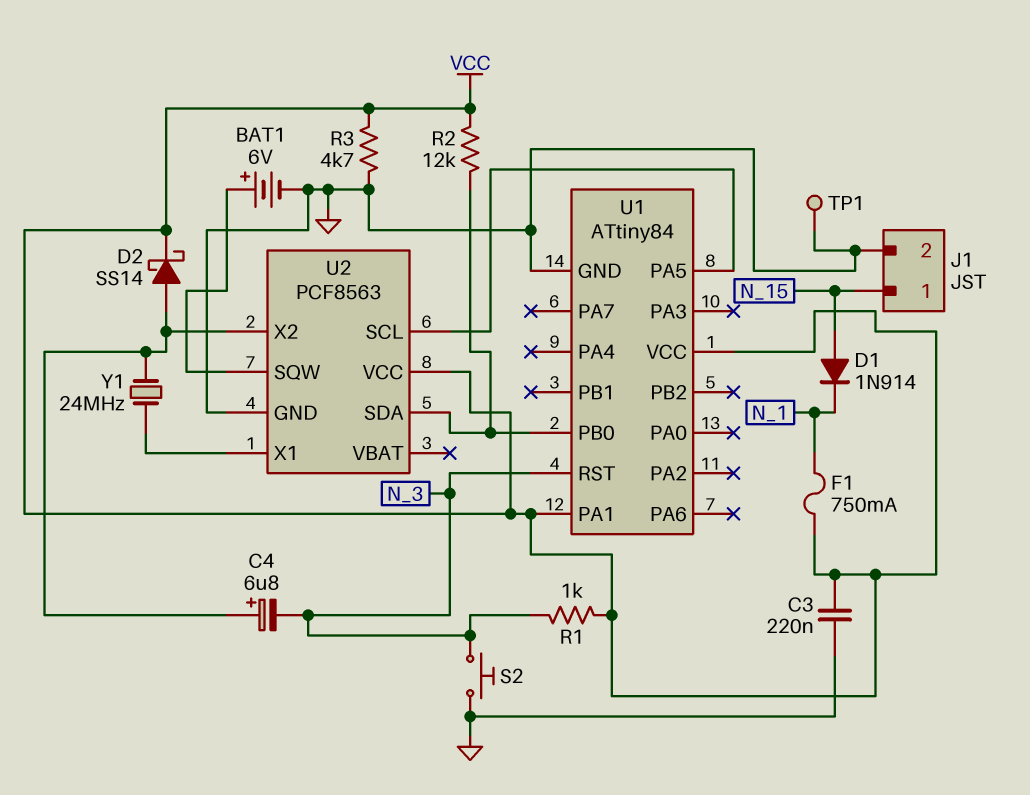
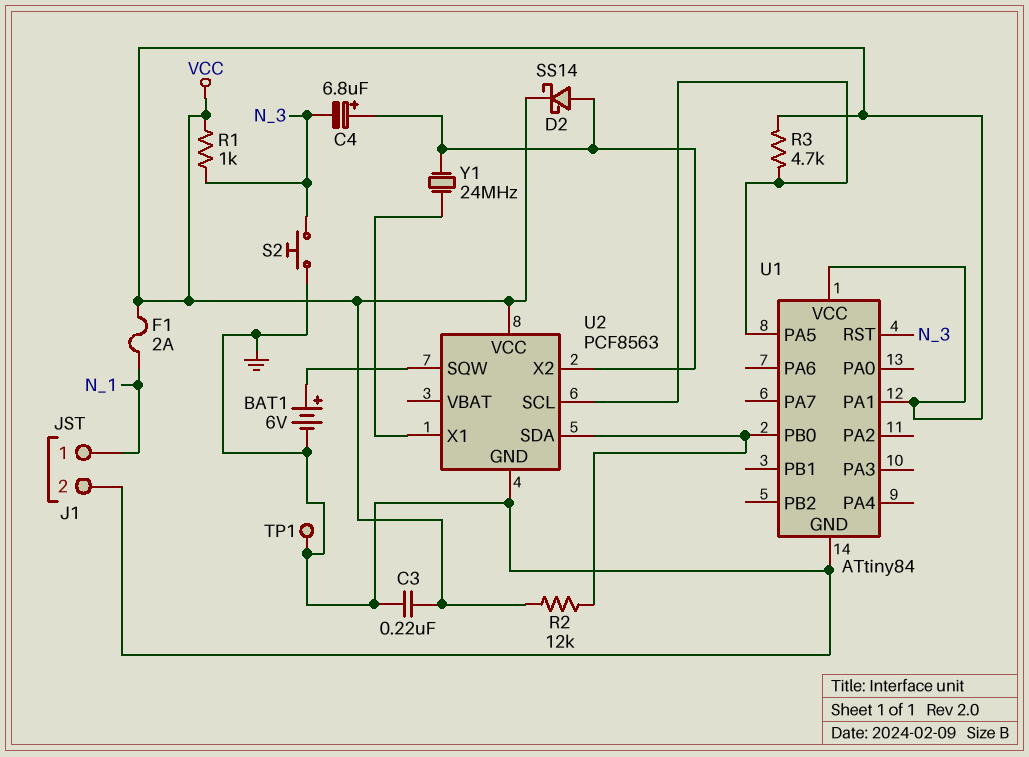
D1: diode 1N914 (A N_15, K N_1) -> none
F1: 750mA (N_1, VCC) -> 2A (N_1, VCC)
J1 pin 1: N_15 -> N_1
R3: 4.7k (GND, VCC) -> 4.7k (U1/PA5, VCC)

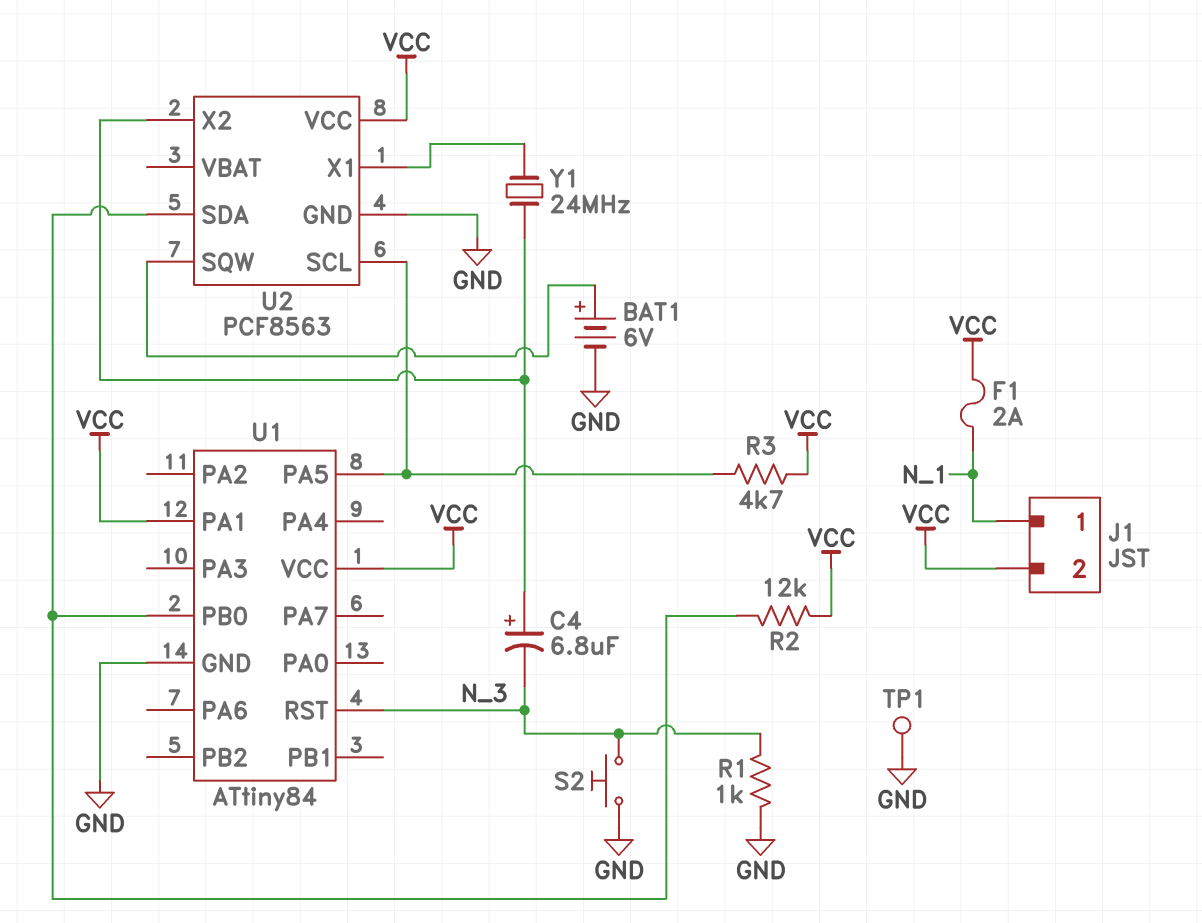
C3: 220nF (GND, VCC) -> none
D2: schottky SS14 (A U2/X2, K VCC) -> none
J1 pin 2: GND -> VCC
R1: 1k (N_3, VCC) -> 1k (GND, N_3)

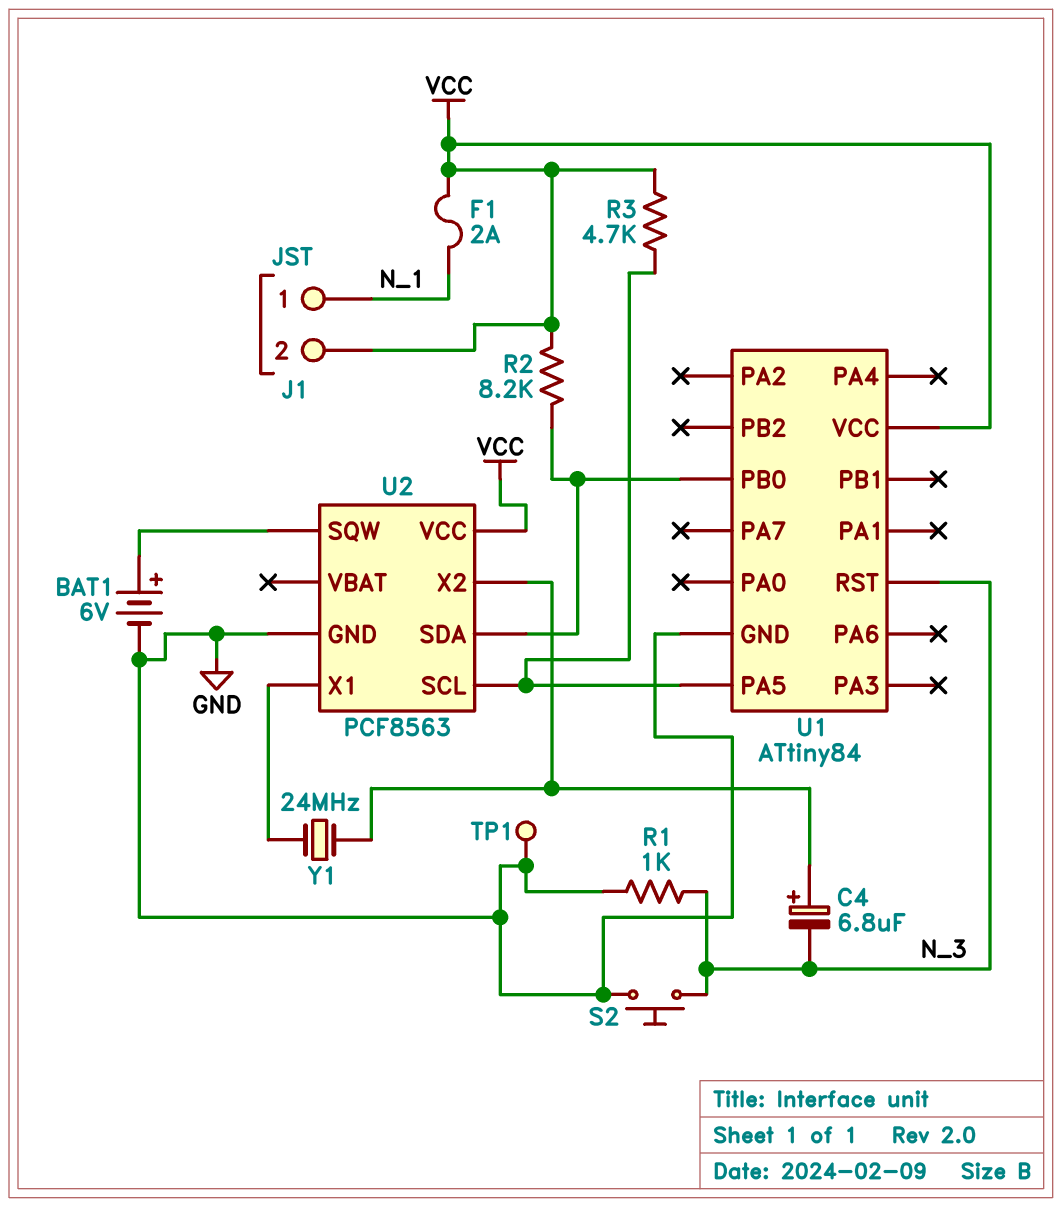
R2: 12k (U1/PB0, VCC) -> 8.2k (U1/PB0, VCC)
U1 pin PA1: VCC -> none

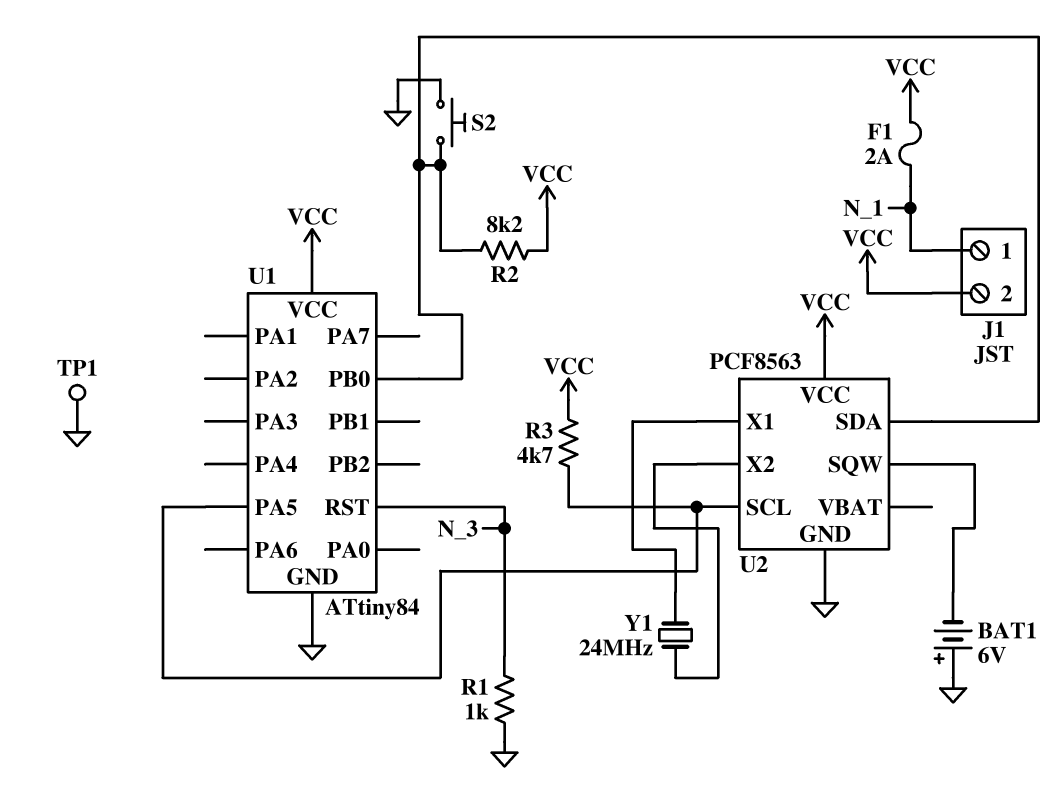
BAT1: 6V (plus U2/SQW, minus GND) -> 6V (plus GND, minus U2/SQW)
C4: 6.8uF (plus U2/X2, minus N_3) -> none
S2: button (GND, N_3) -> button (GND, U1/PB0)

